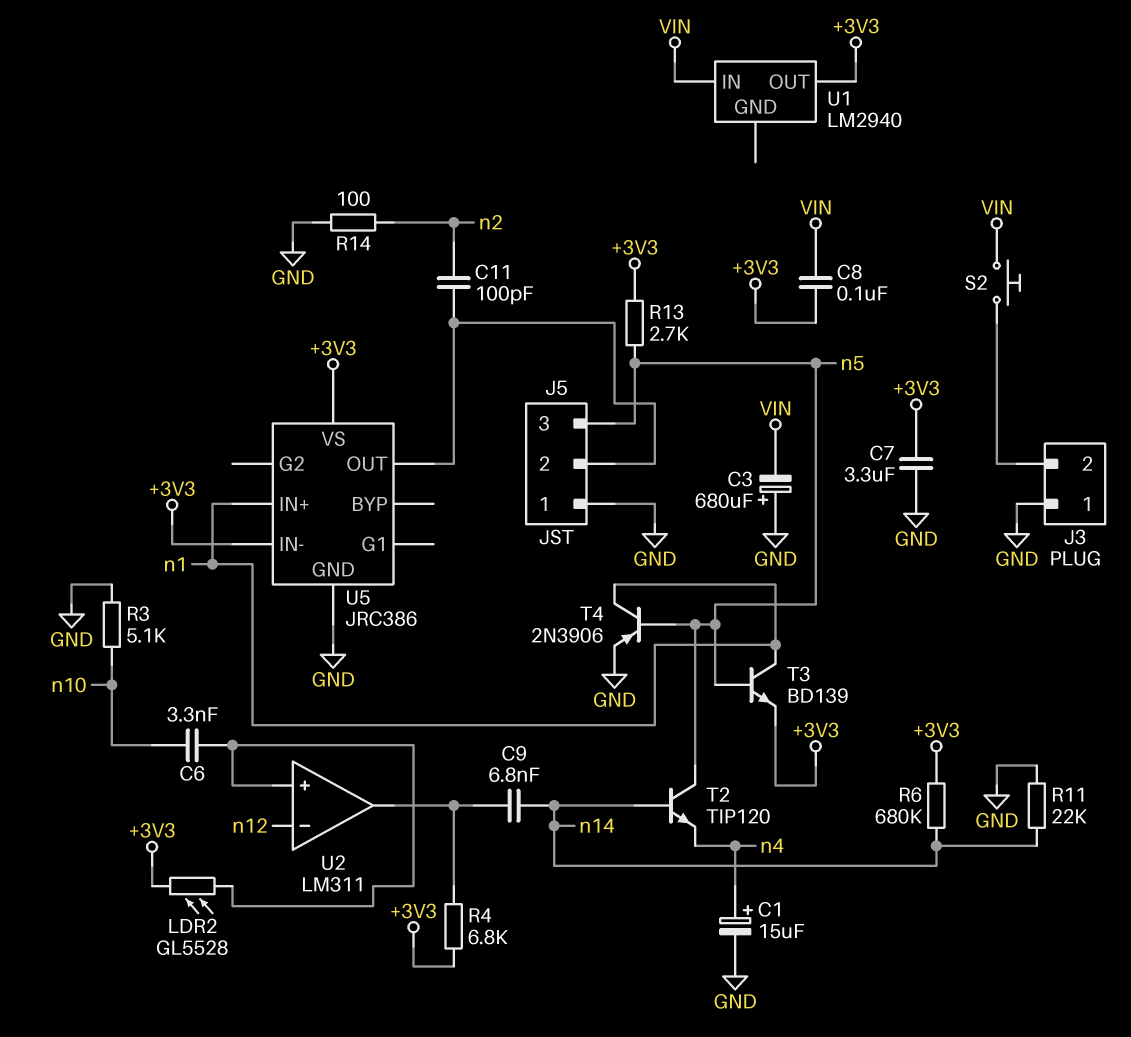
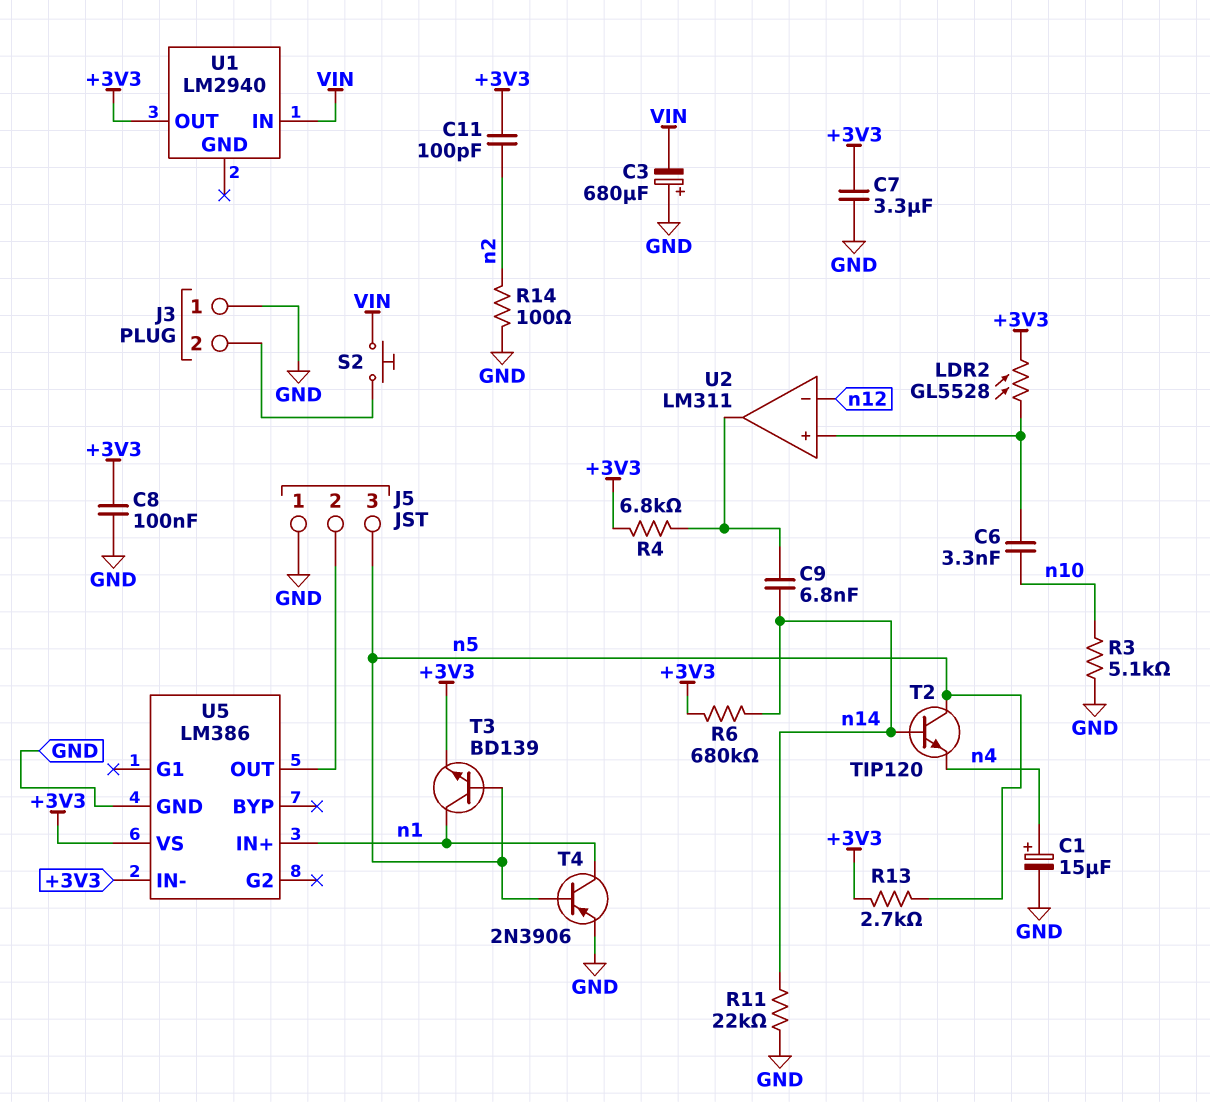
C8: 100nF (+3V3, VIN) -> 100nF (+3V3, GND)
C11: 100pF (J5/2, n2) -> 100pF (+3V3, n2)
U5: JRC386 -> LM386

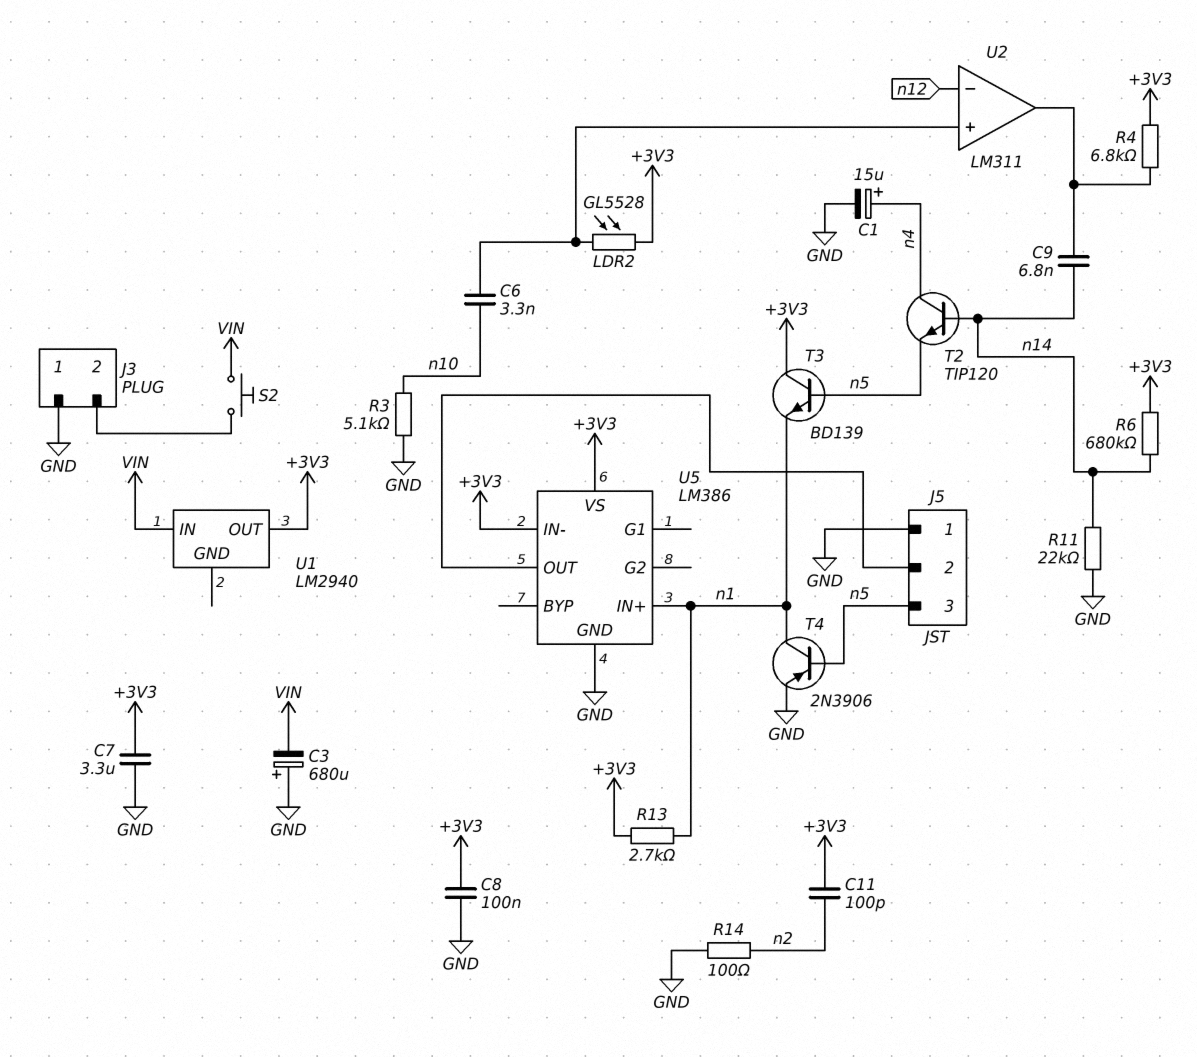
R13: 2.7k (+3V3, n5) -> 2.7k (+3V3, n1)
T2: NPN TIP120 (B n14, C n5, E n4) -> NPN TIP120 (B n14, C n4, E n5)
T3: NPN BD139 (B n5, C n1, E +3V3) -> NPN BD139 (B n5, C +3V3, E n1)

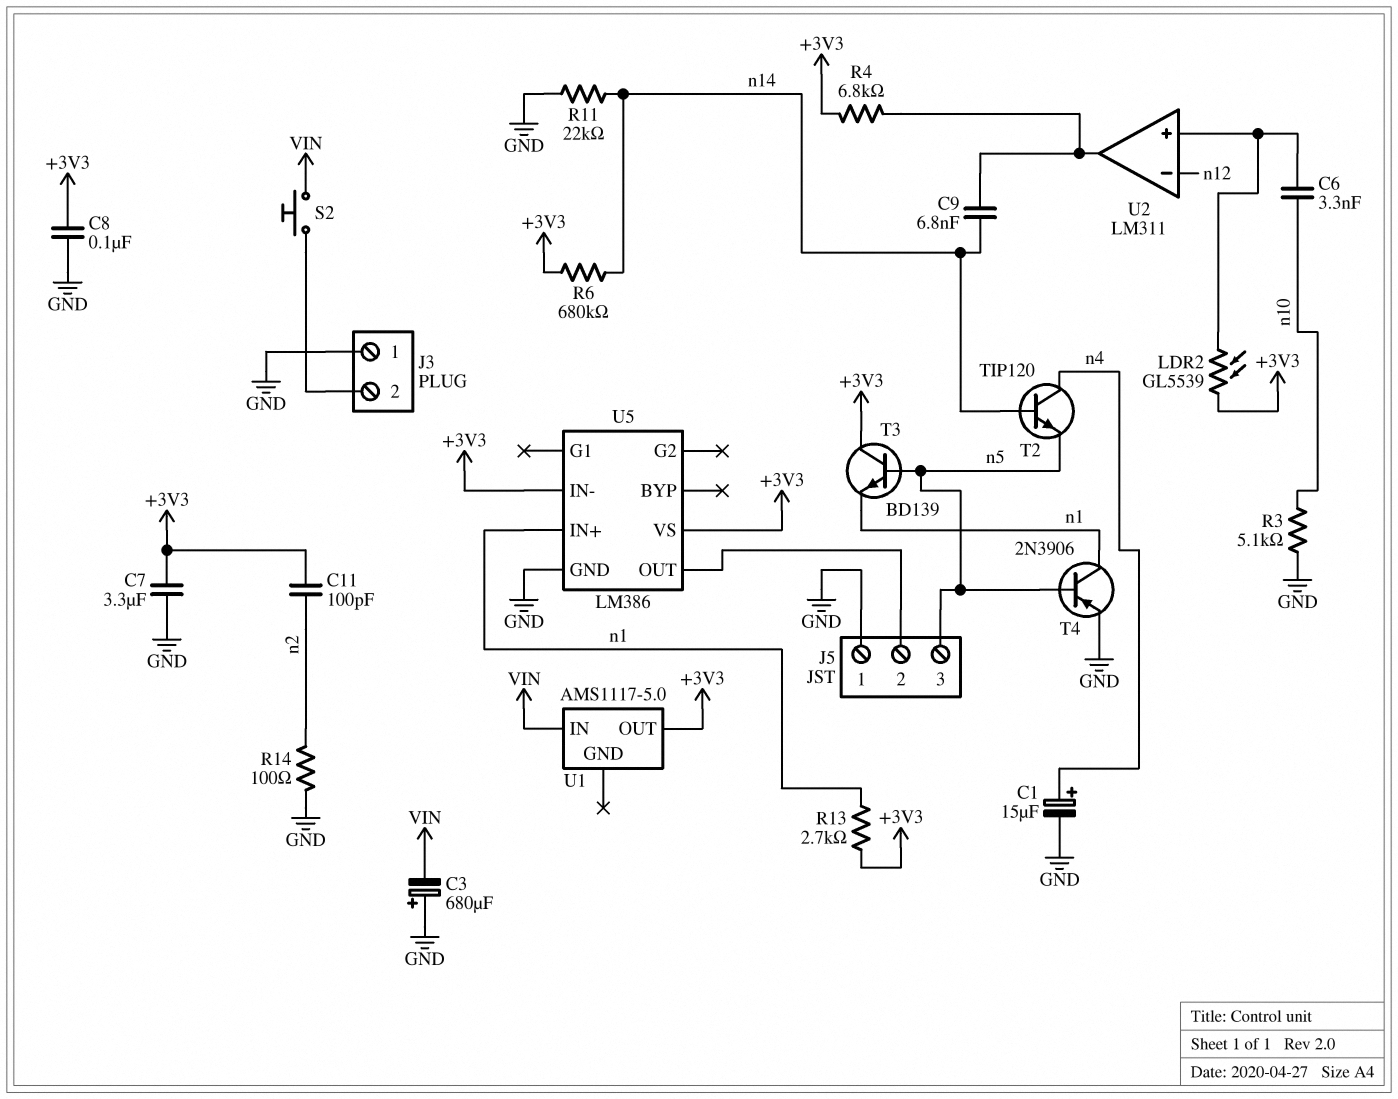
LDR2: GL5528 (+3V3, U2/in+) -> GL5539 (+3V3, U2/in+)
U1: LM2940 -> AMS1117-5.0

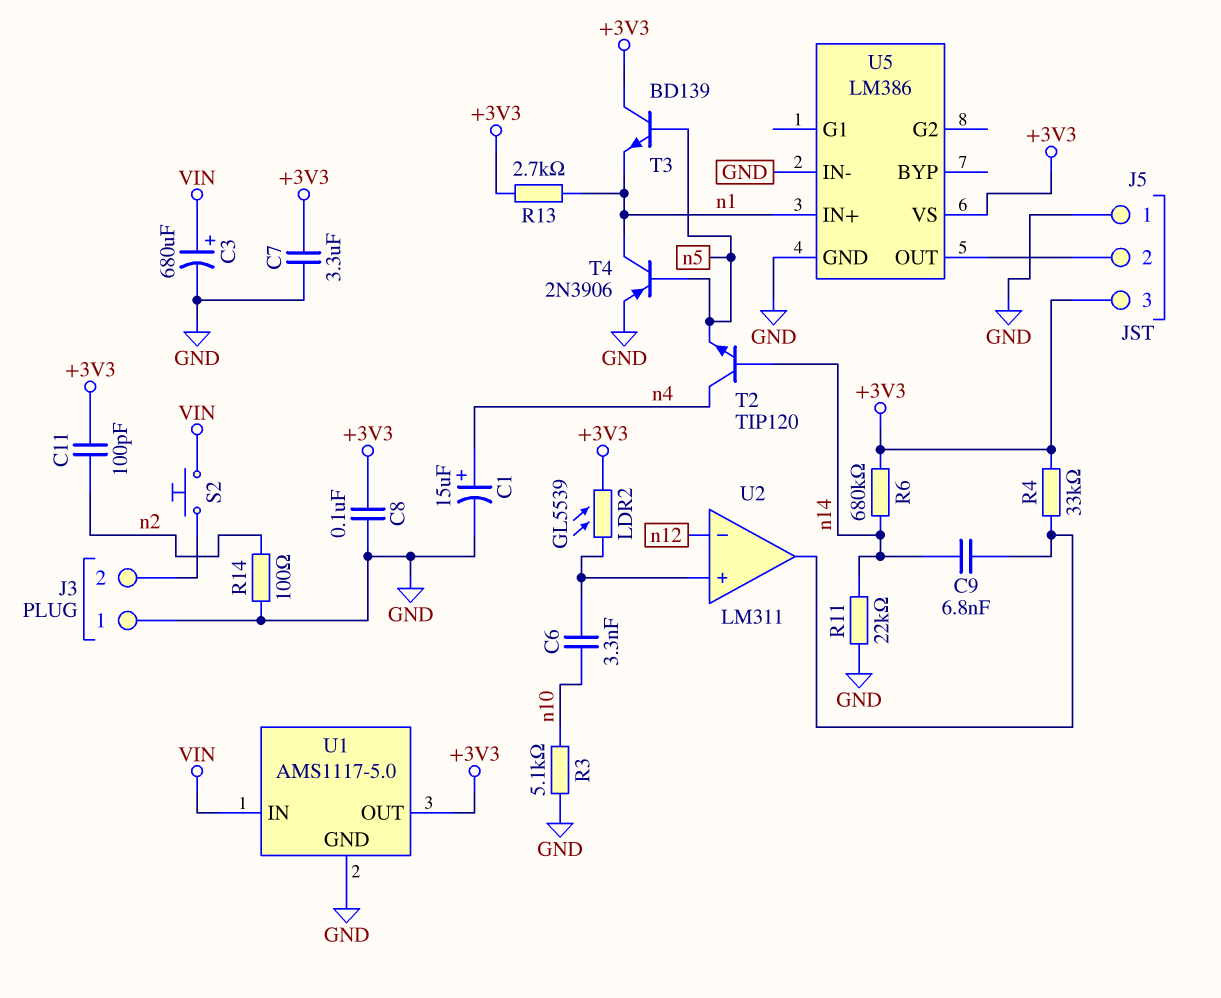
C3: 680uF (plus GND, minus VIN) -> 680uF (plus VIN, minus GND)
J5 pin 3: n5 -> +3V3
R4: 6.8k (+3V3, U2/out) -> 33k (+3V3, U2/out)
U1 pin GND: none -> GND
U5 pin IN-: +3V3 -> GND

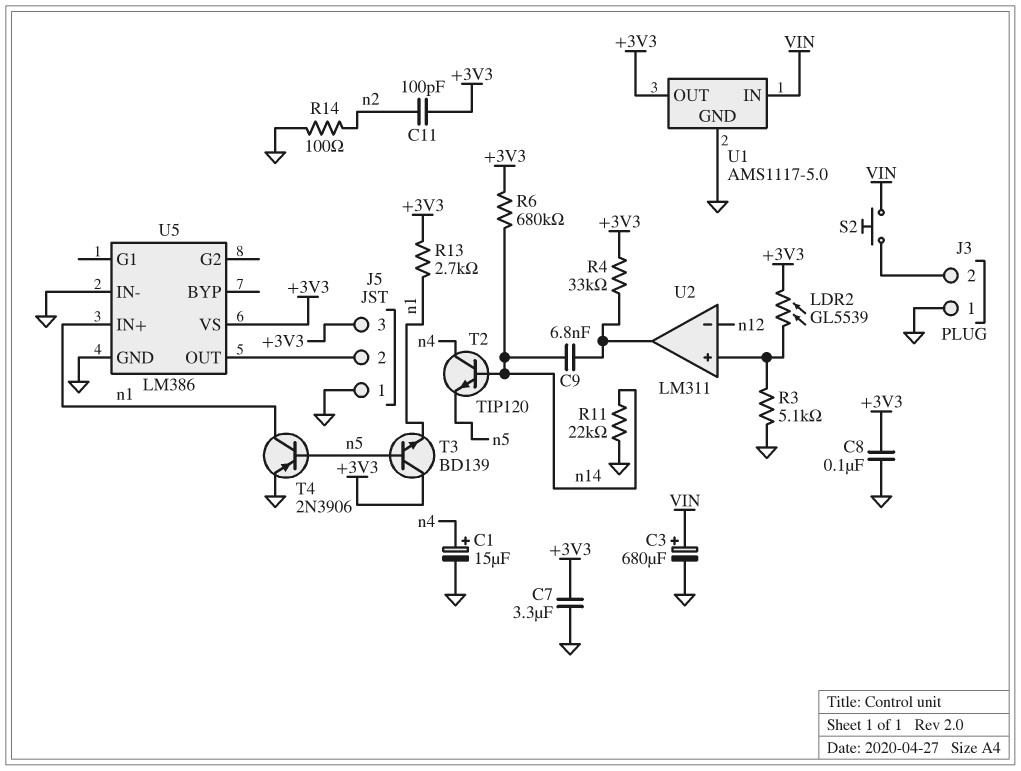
C6: 3.3nF (U2/in+, n10) -> none
R3: 5.1k (GND, n10) -> 5.1k (GND, U2/in+)

